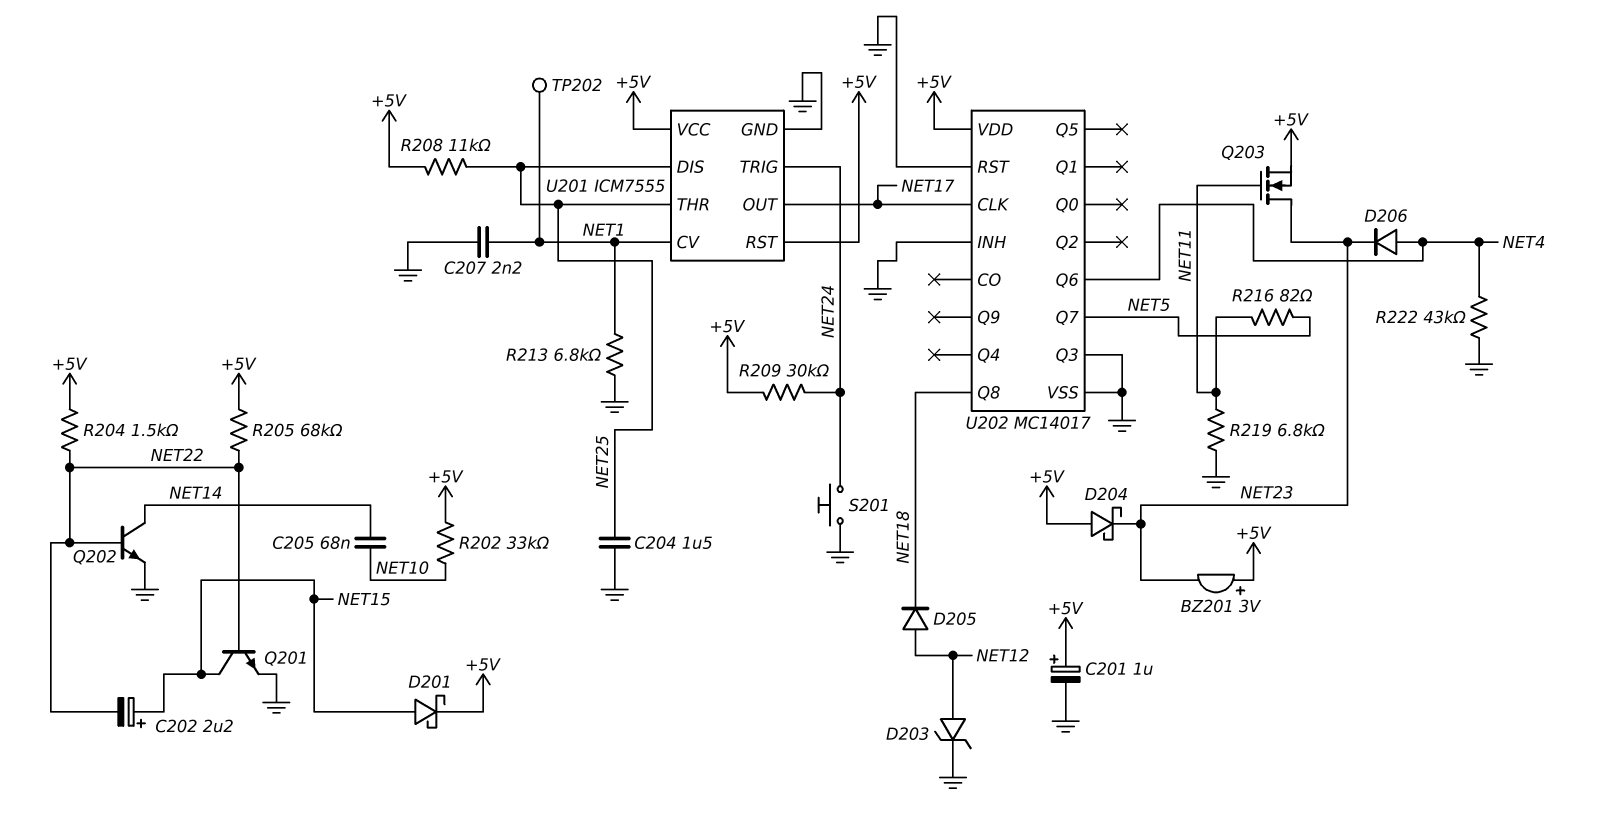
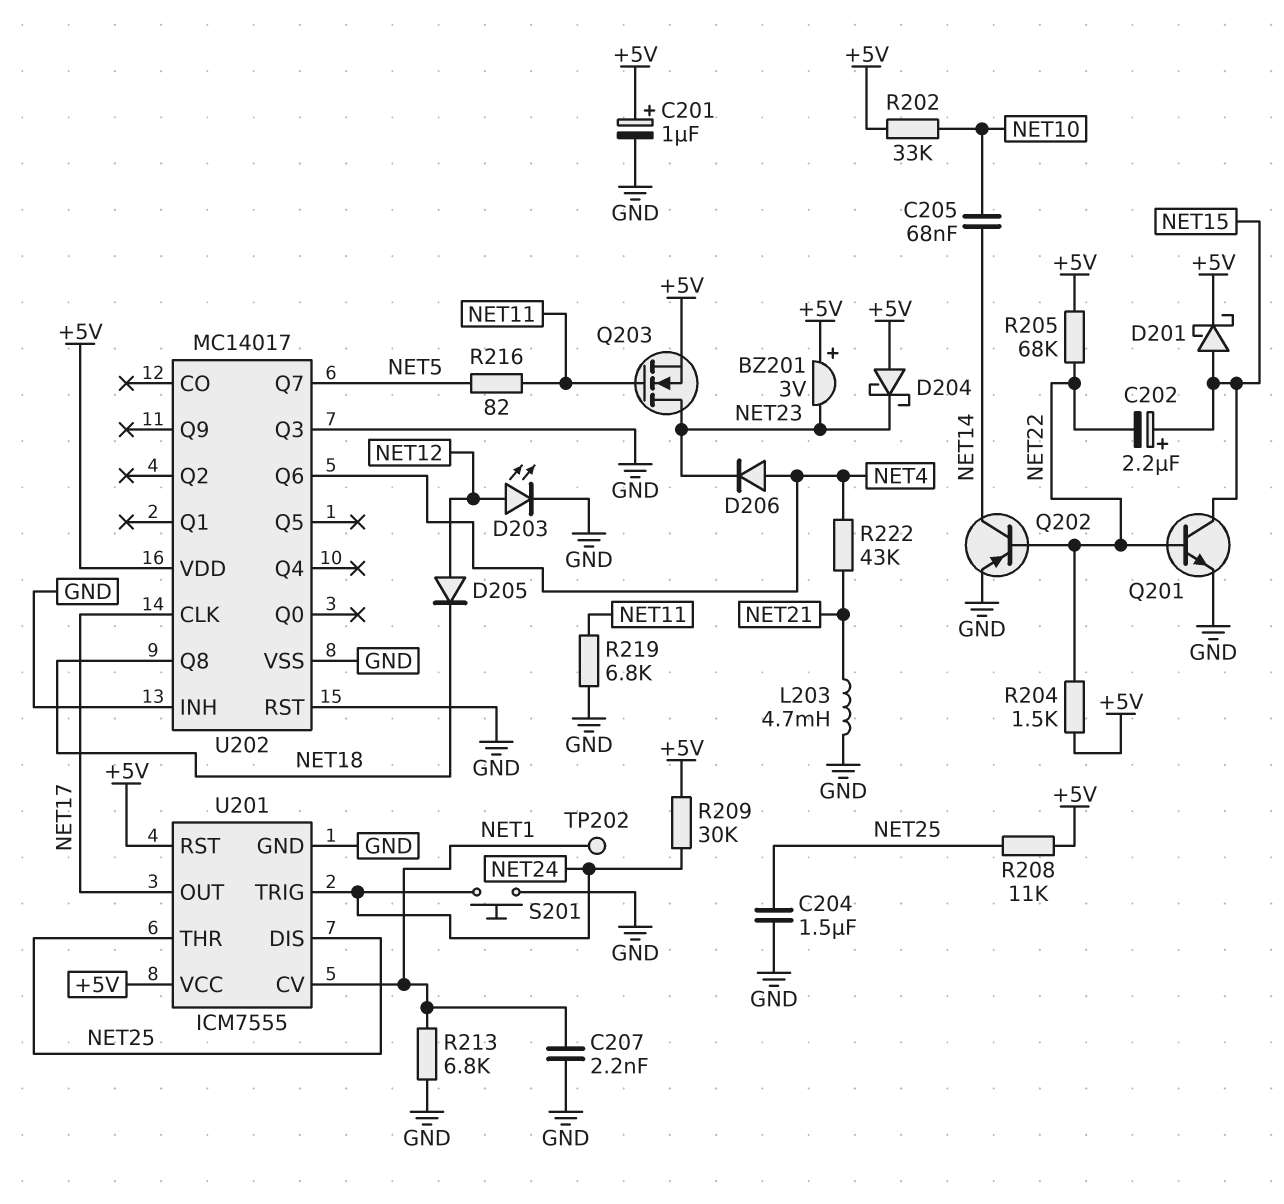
D203: zener (A NET12, K GND) -> LED (A NET12, K GND)
L203: none -> 4.7mH (GND, NET21)
Q202: NPN (B NET22, C NET14, E GND) -> PNP (B NET22, C NET14, E GND)
R222: 43k (GND, NET4) -> 43k (NET4, NET21)

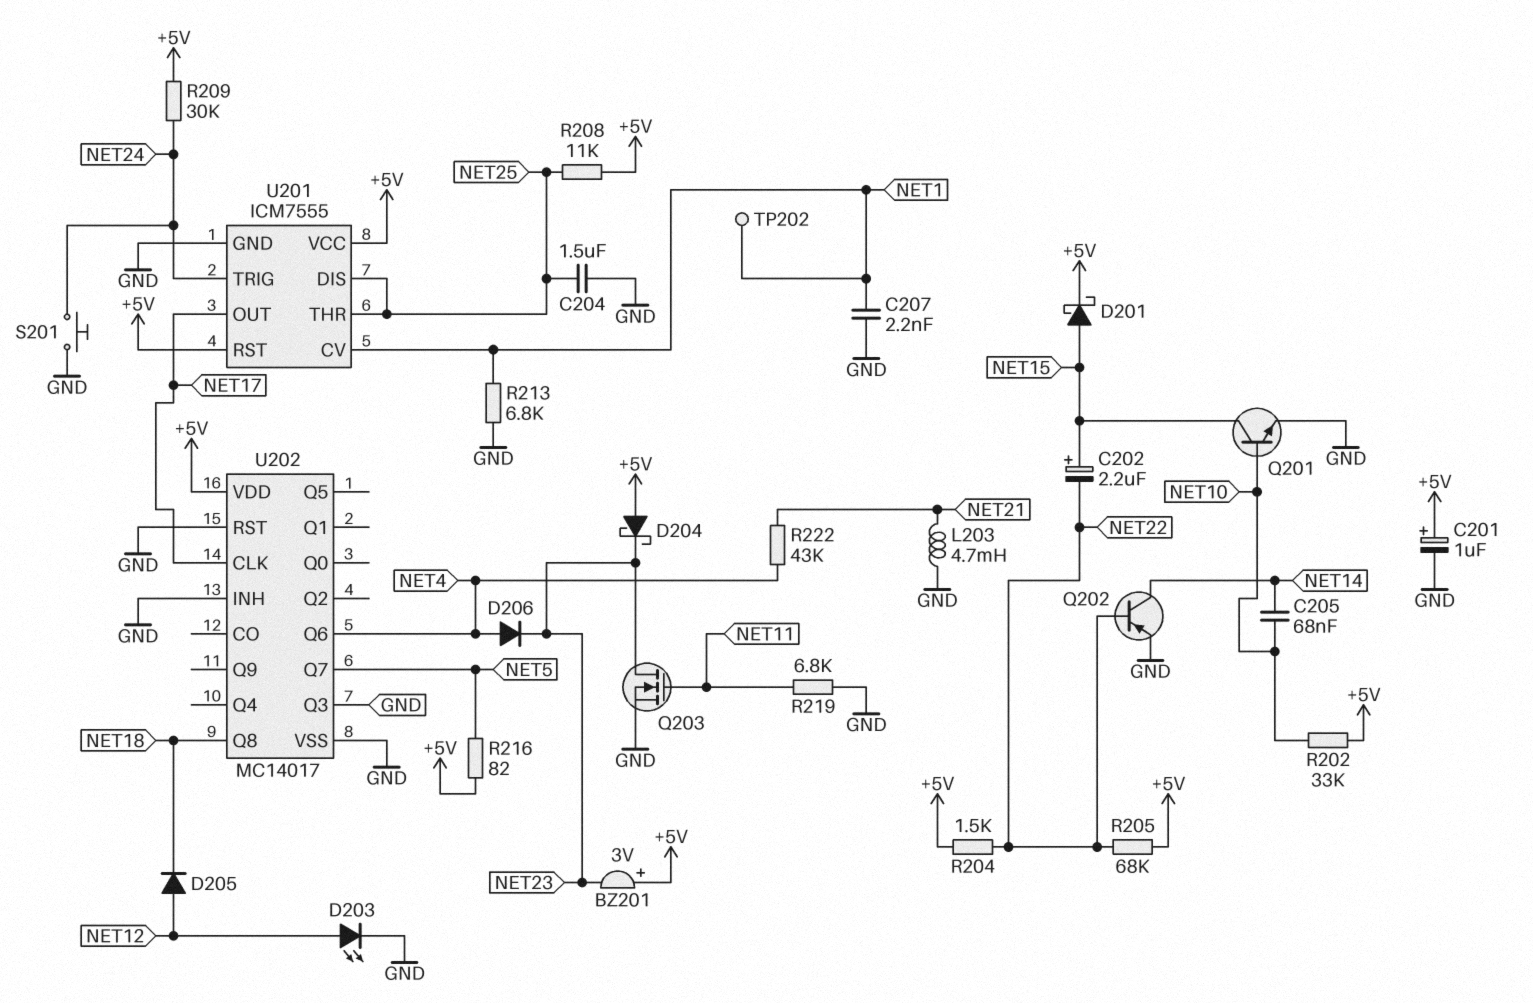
Q201: NPN (B NET22, C NET15, E GND) -> NPN (B NET10, C NET15, E GND)
Q203: NMOS (G NET11, D NET23, S +5V) -> NMOS (G NET11, D NET23, S GND)
R216: 82 (NET5, NET11) -> 82 (+5V, NET5)

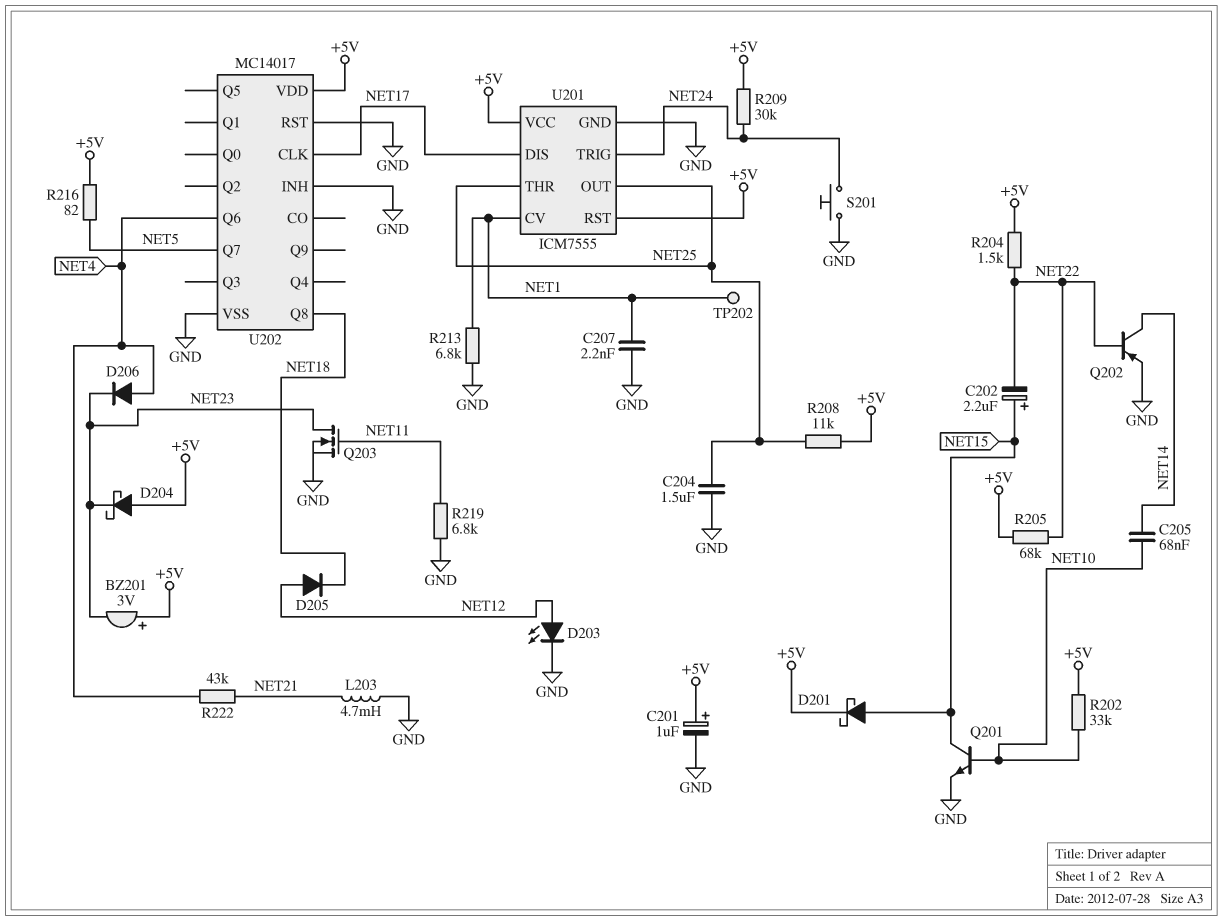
U201 pin DIS: NET25 -> NET17
U201 pin OUT: NET17 -> NET25
U202 pin Q3: GND -> none

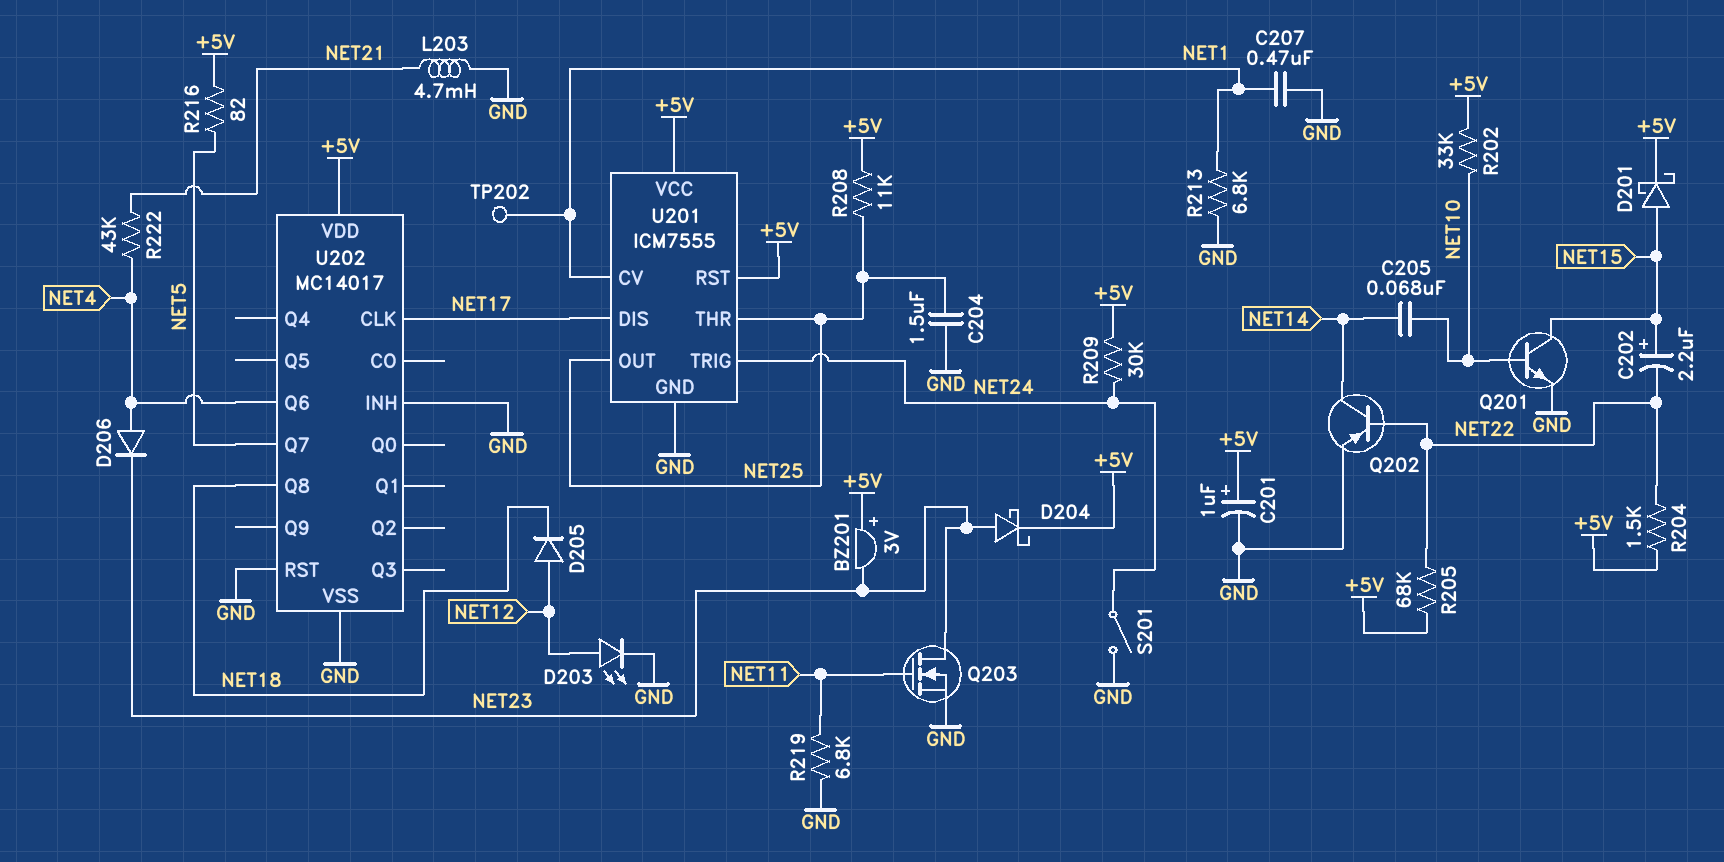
C207: 2.2nF (GND, NET1) -> 470nF (GND, NET1)
D204: schottky (A +5V, K NET23) -> schottky (A NET23, K +5V)
S201: button (GND, NET24) -> switch (GND, NET24)

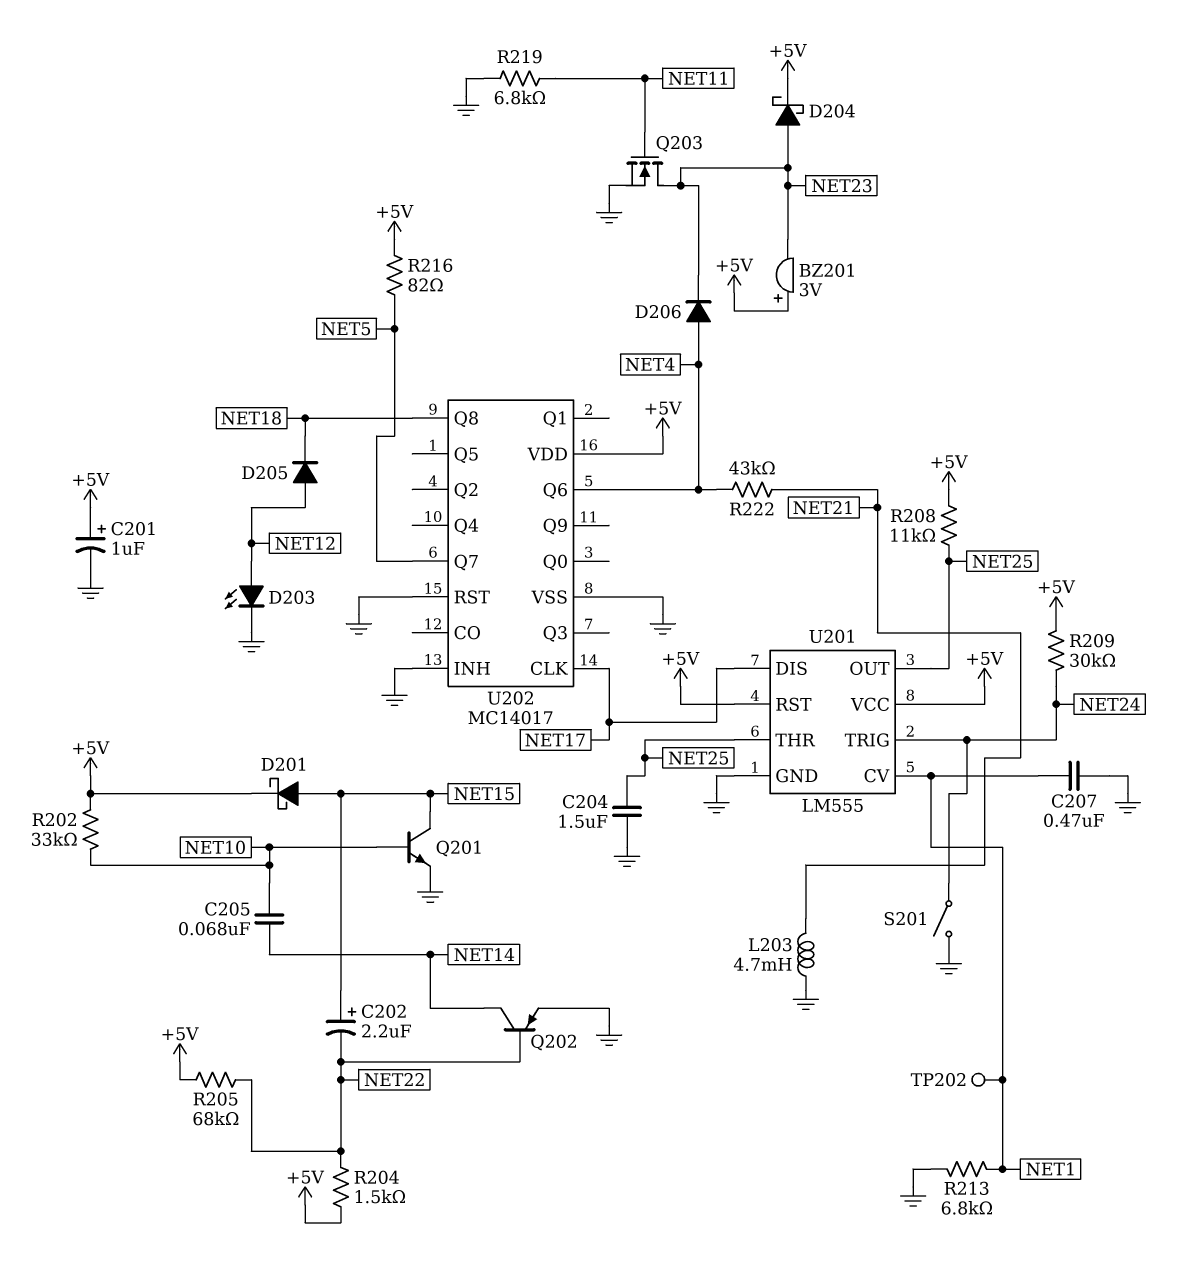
U201: ICM7555 -> LM555

